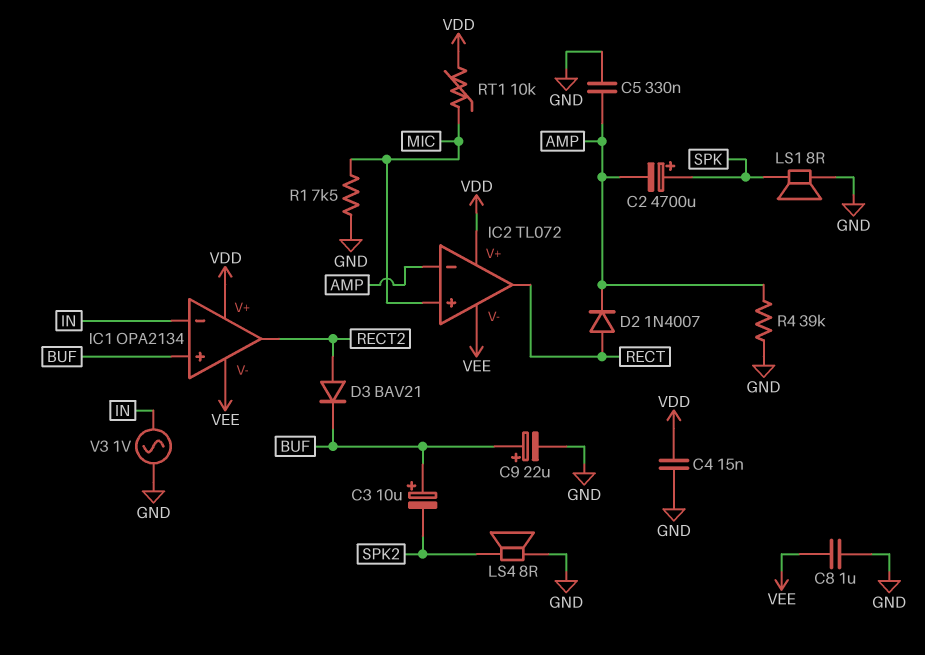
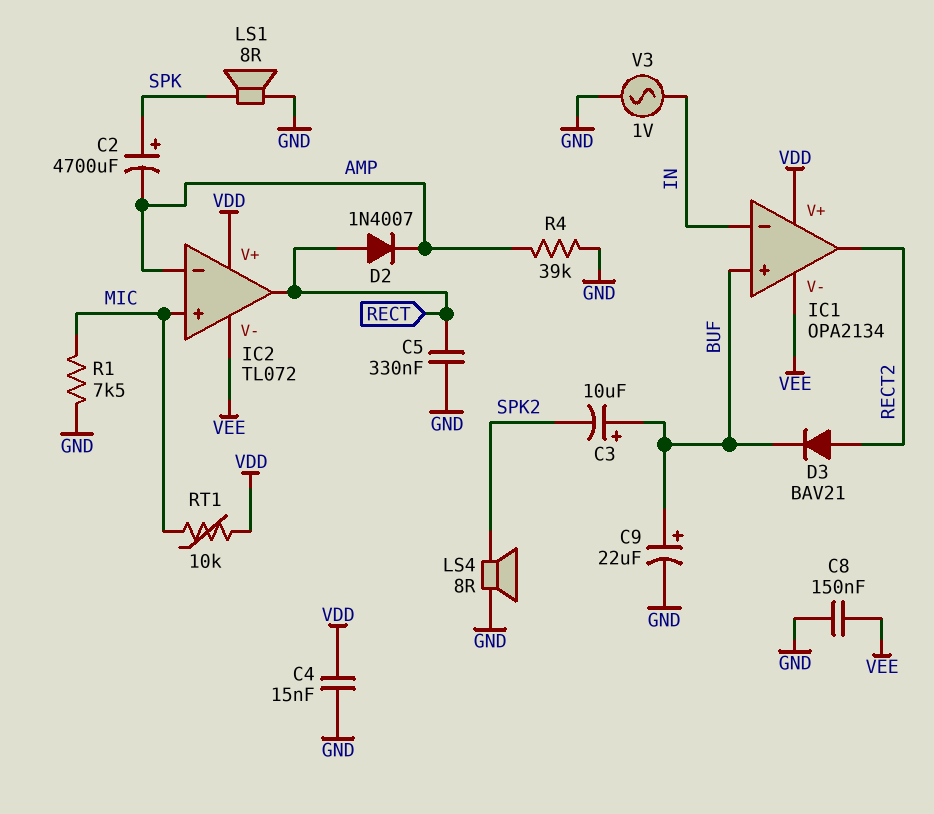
C5: 330nF (AMP, GND) -> 330nF (GND, RECT)
C8: 1uF (GND, VEE) -> 150nF (GND, VEE)

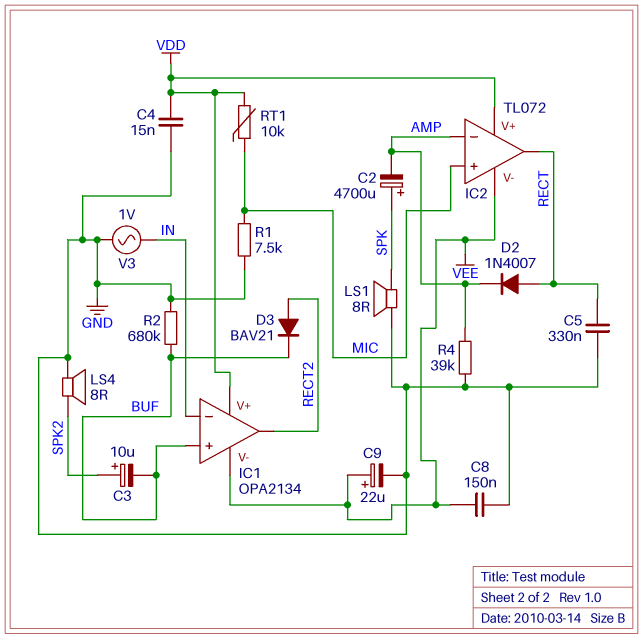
C3: 10uF (plus BUF, minus SPK2) -> 10uF (plus SPK2, minus BUF)
C9: 22uF (plus BUF, minus GND) -> 22uF (plus VEE, minus GND)
R2: none -> 680k (BUF, GND)

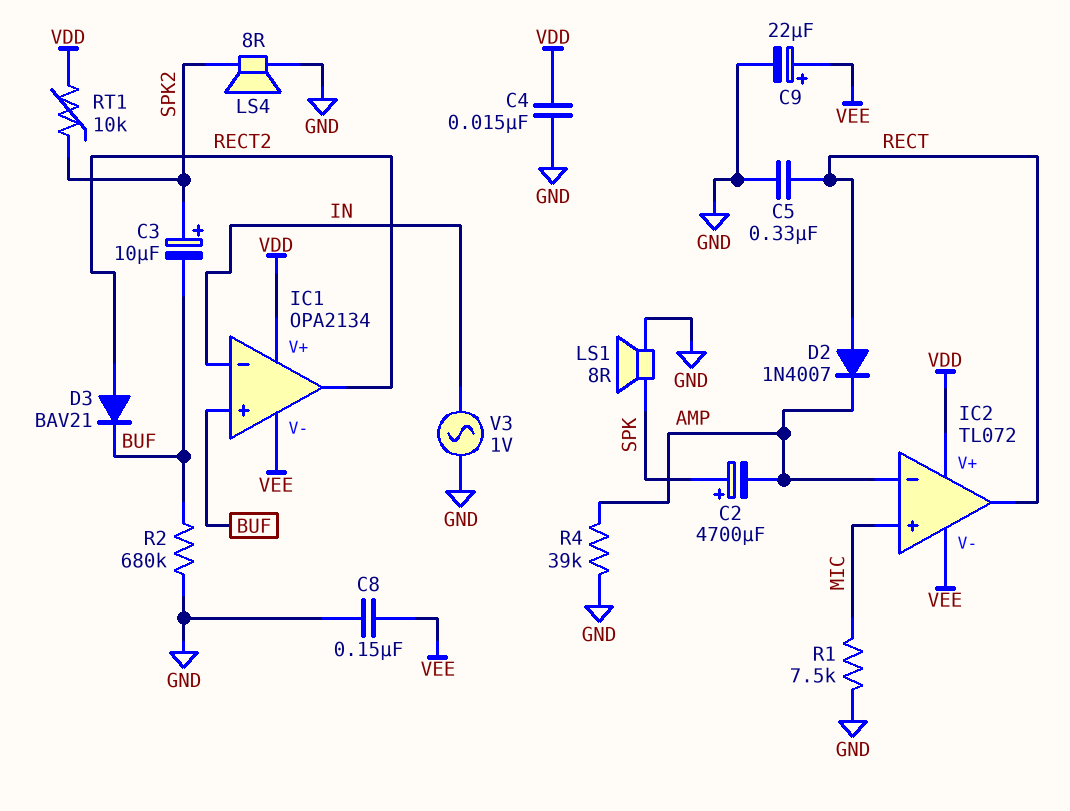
RT1: 10k (MIC, VDD) -> 10k (SPK2, VDD)

